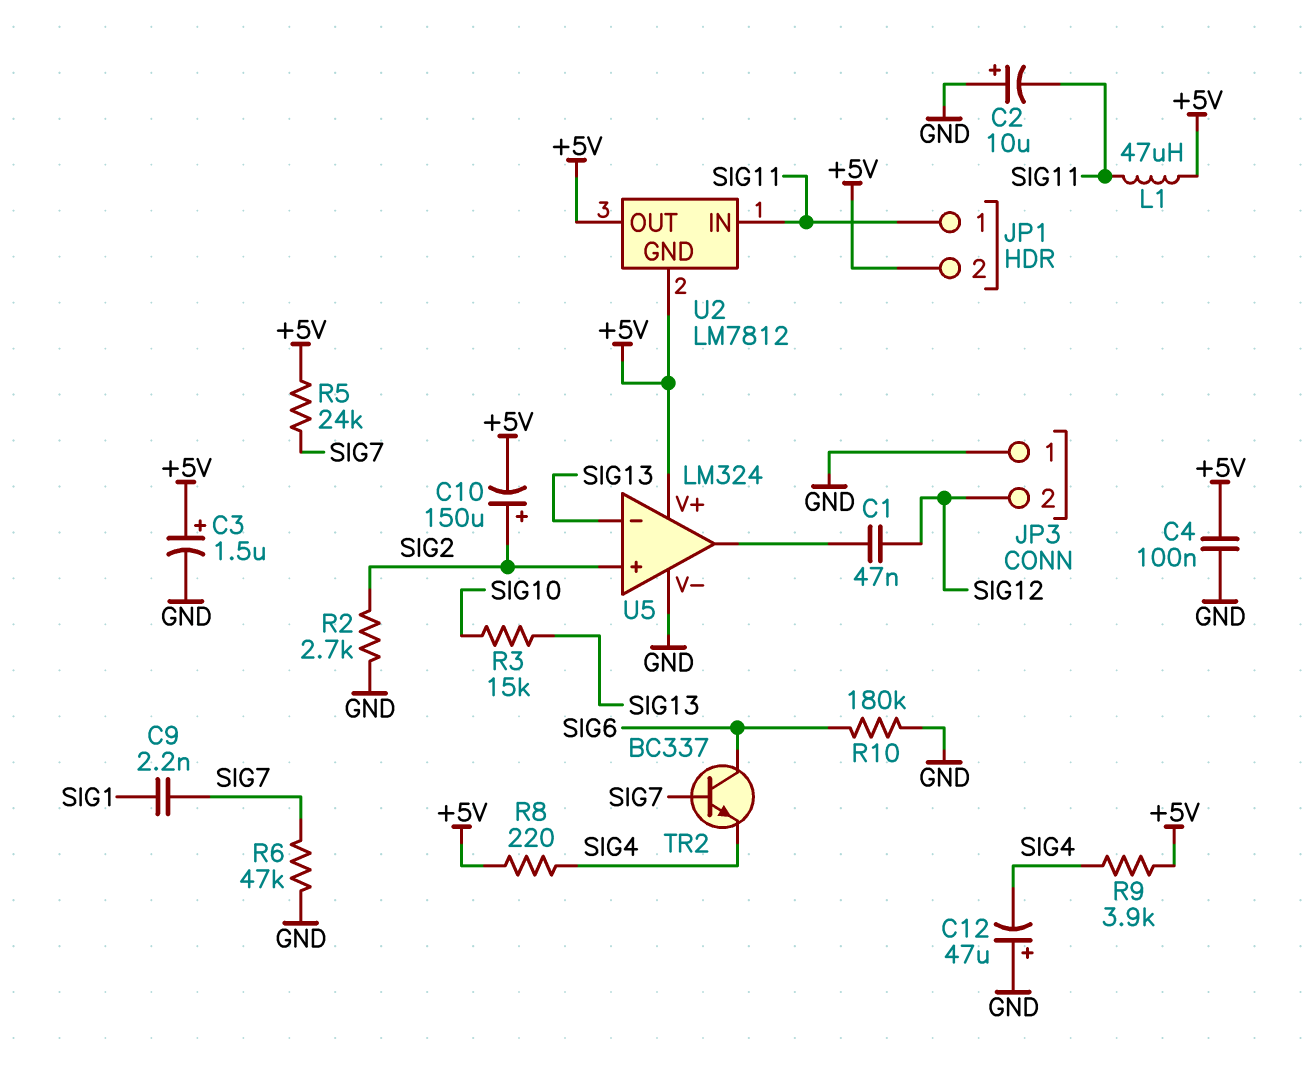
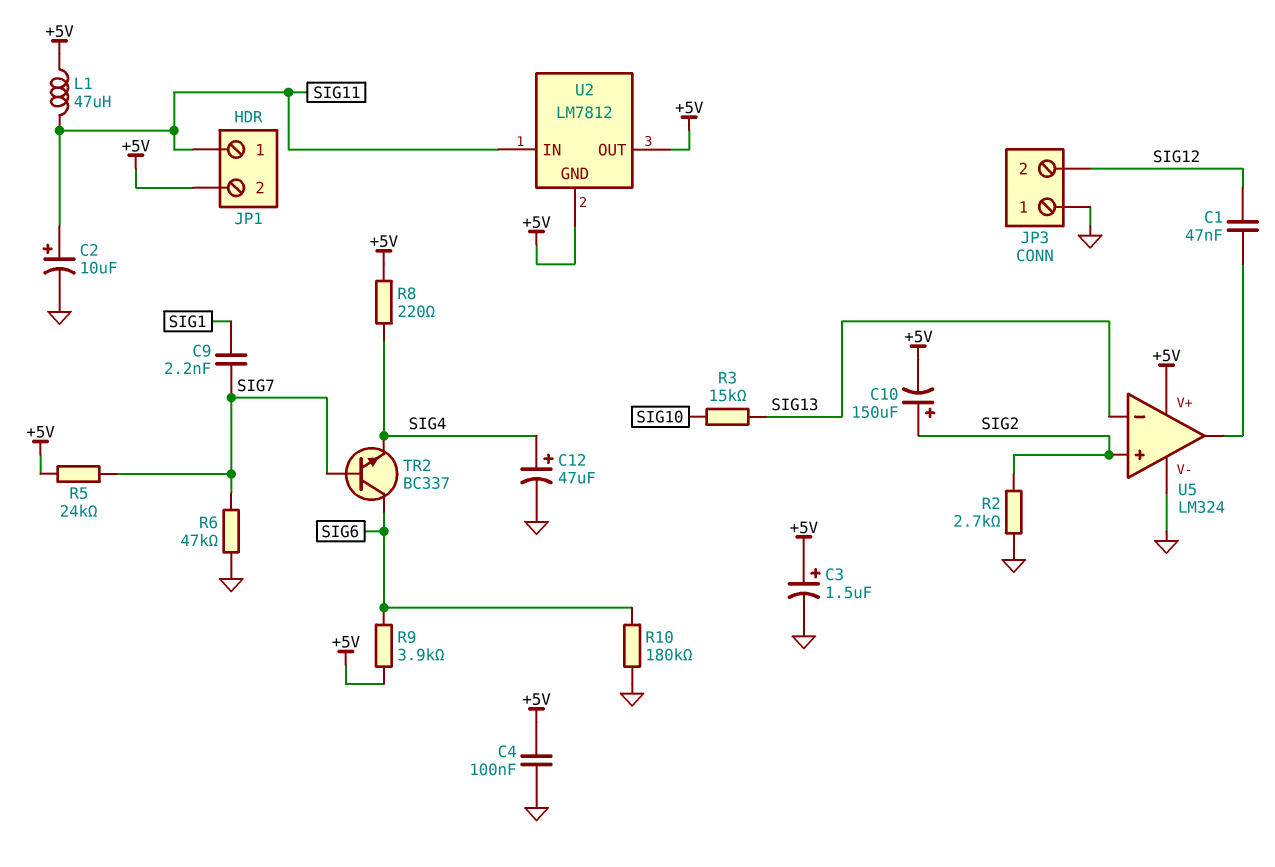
C2: 10uF (plus GND, minus SIG11) -> 10uF (plus SIG11, minus GND)
C12: 47uF (plus GND, minus SIG4) -> 47uF (plus SIG4, minus GND)
R9: 3.9k (+5V, SIG4) -> 3.9k (+5V, SIG6)

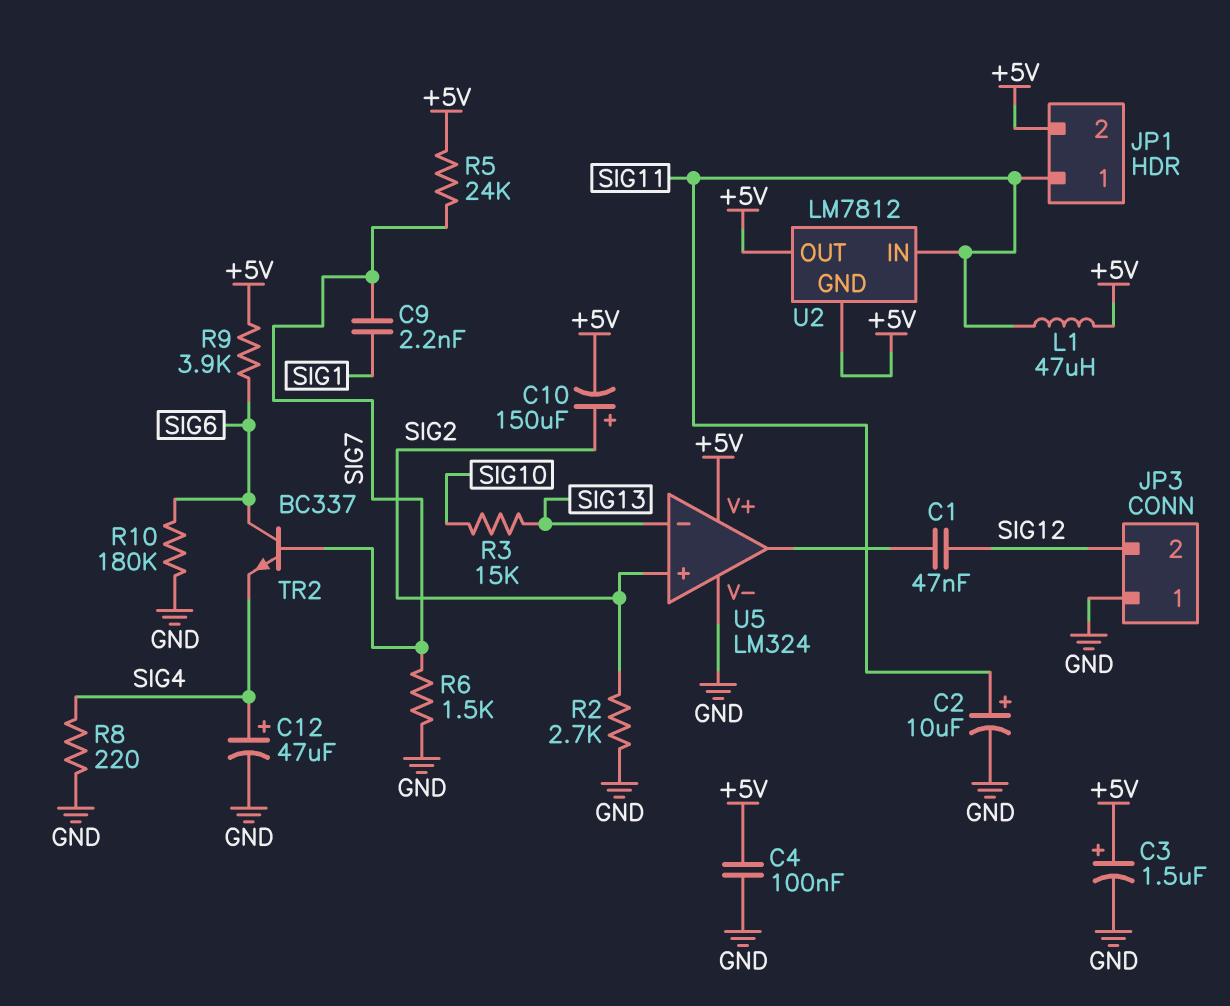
R6: 47k (GND, SIG7) -> 1.5k (GND, SIG7)
R8: 220 (+5V, SIG4) -> 220 (GND, SIG4)

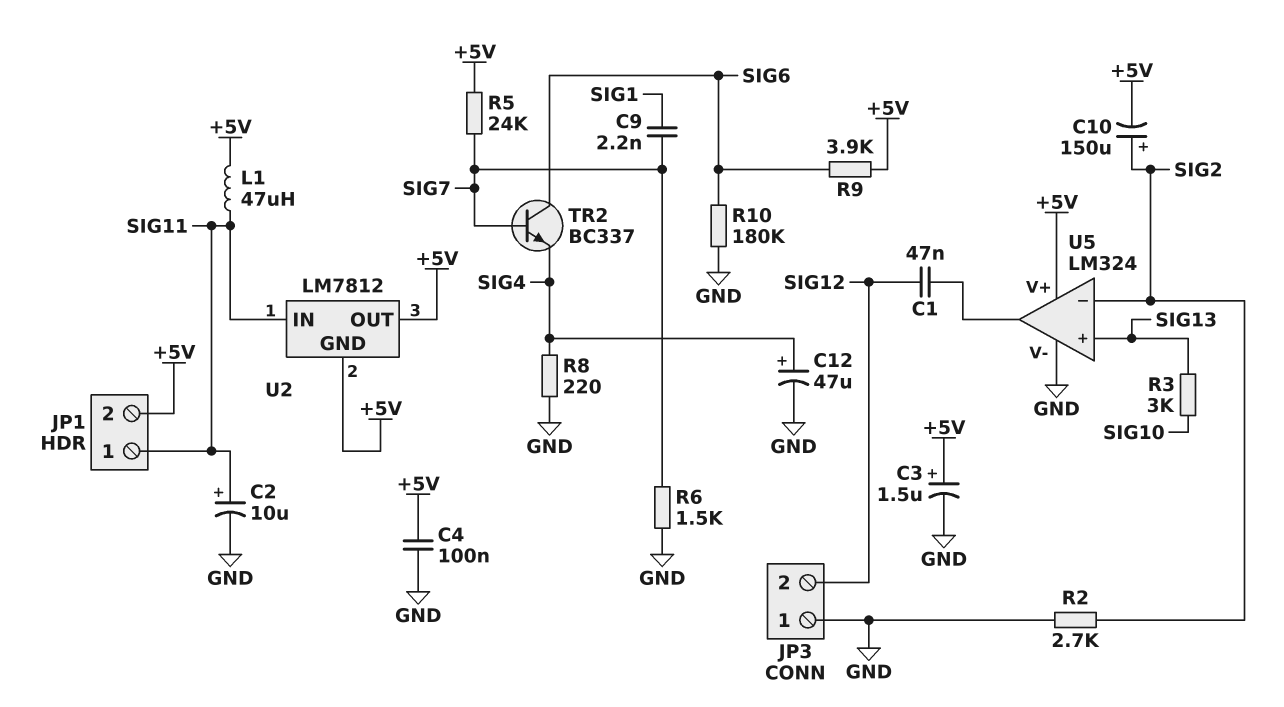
R3: 15k (SIG10, SIG13) -> 3k (SIG10, SIG13)
U5 pin in+: SIG2 -> SIG13
U5 pin in-: SIG13 -> SIG2

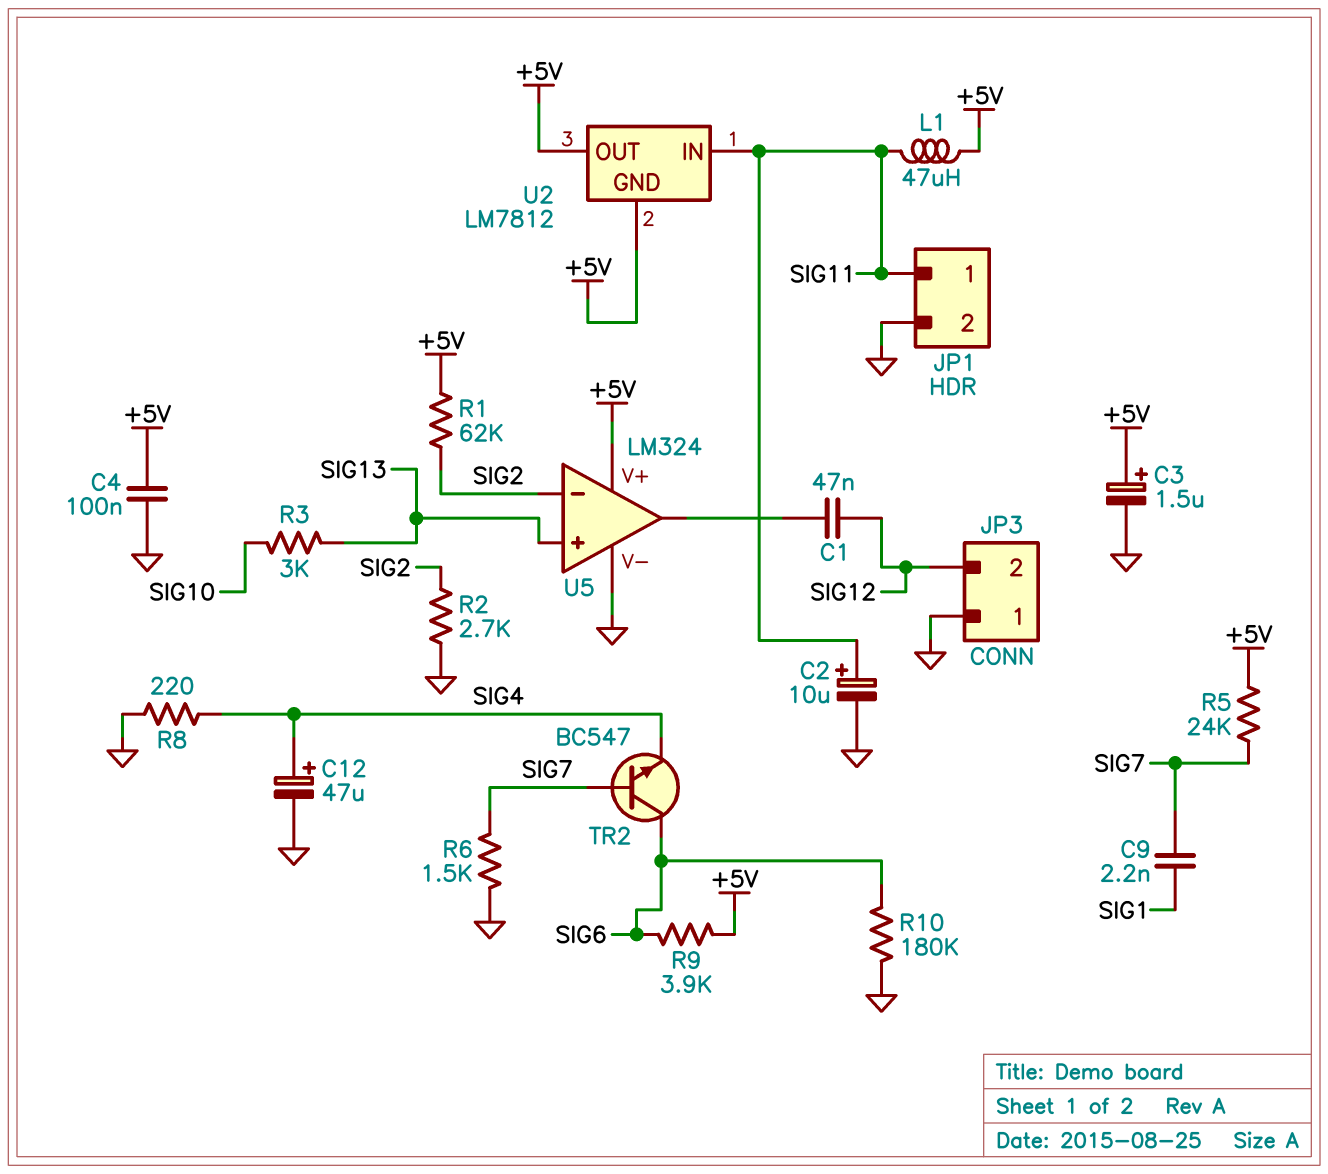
C10: 150uF (plus SIG2, minus +5V) -> none
JP1 pin 2: +5V -> GND
R1: none -> 62k (+5V, SIG2)
TR2: NPN BC337 (B SIG7, C SIG6, E SIG4) -> NPN BC547 (B SIG7, C SIG6, E SIG4)

